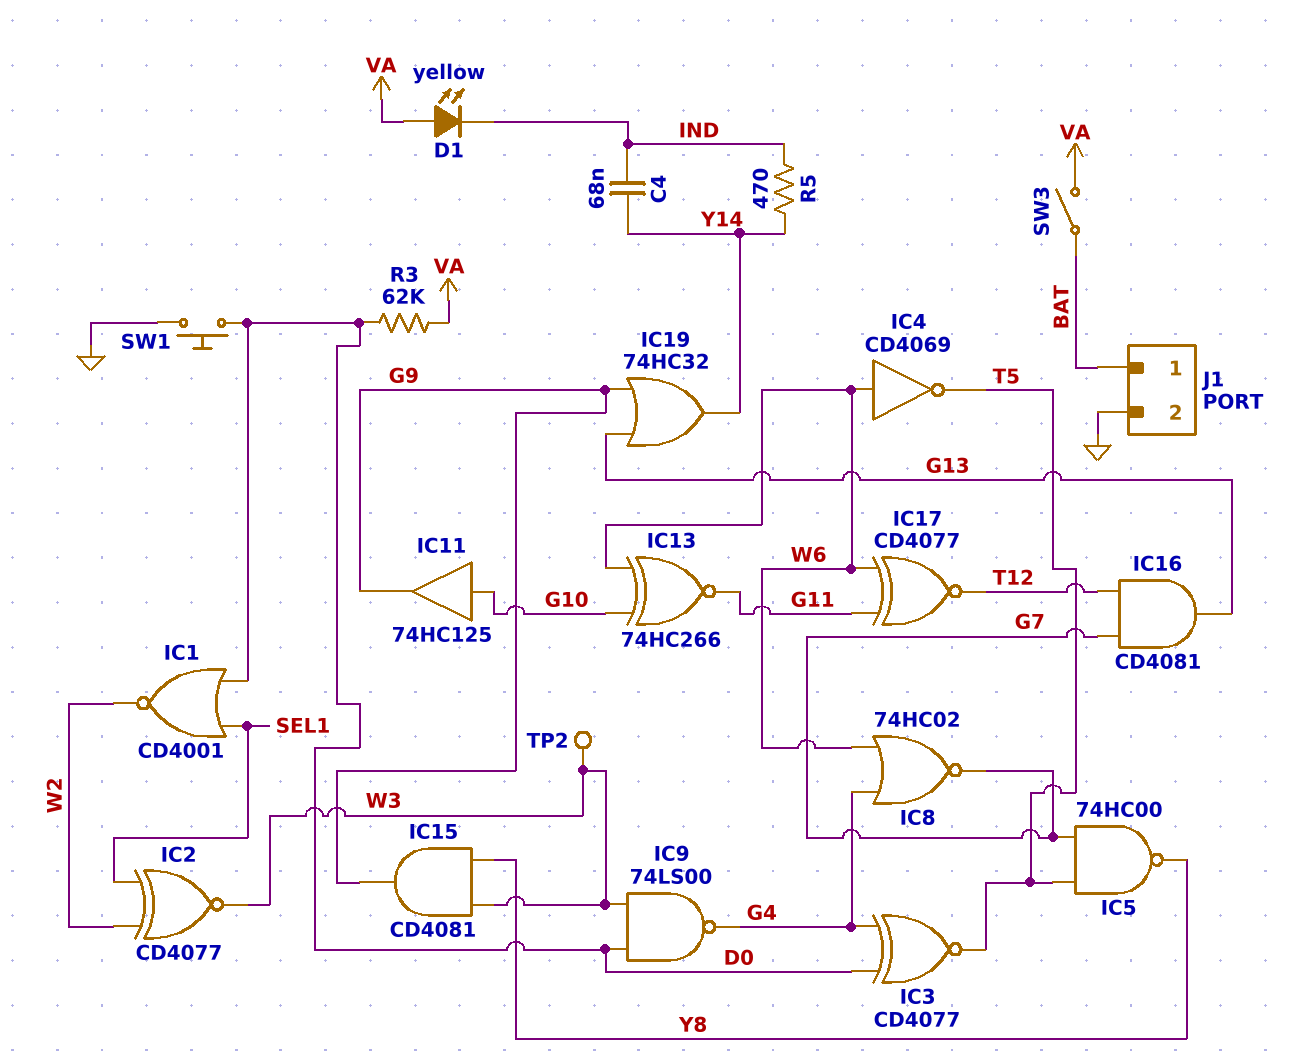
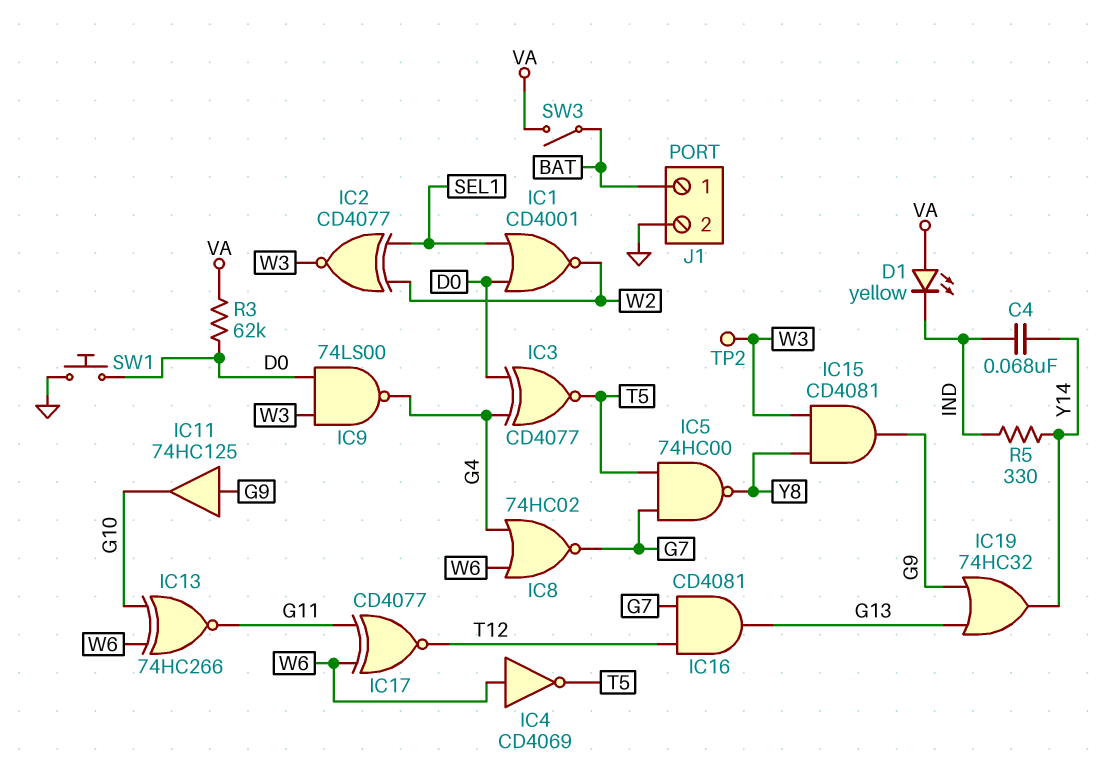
IC11: buffer 74HC125 (in G10, out G9) -> buffer 74HC125 (in G9, out G10)
R5: 470 (IND, Y14) -> 330 (IND, Y14)

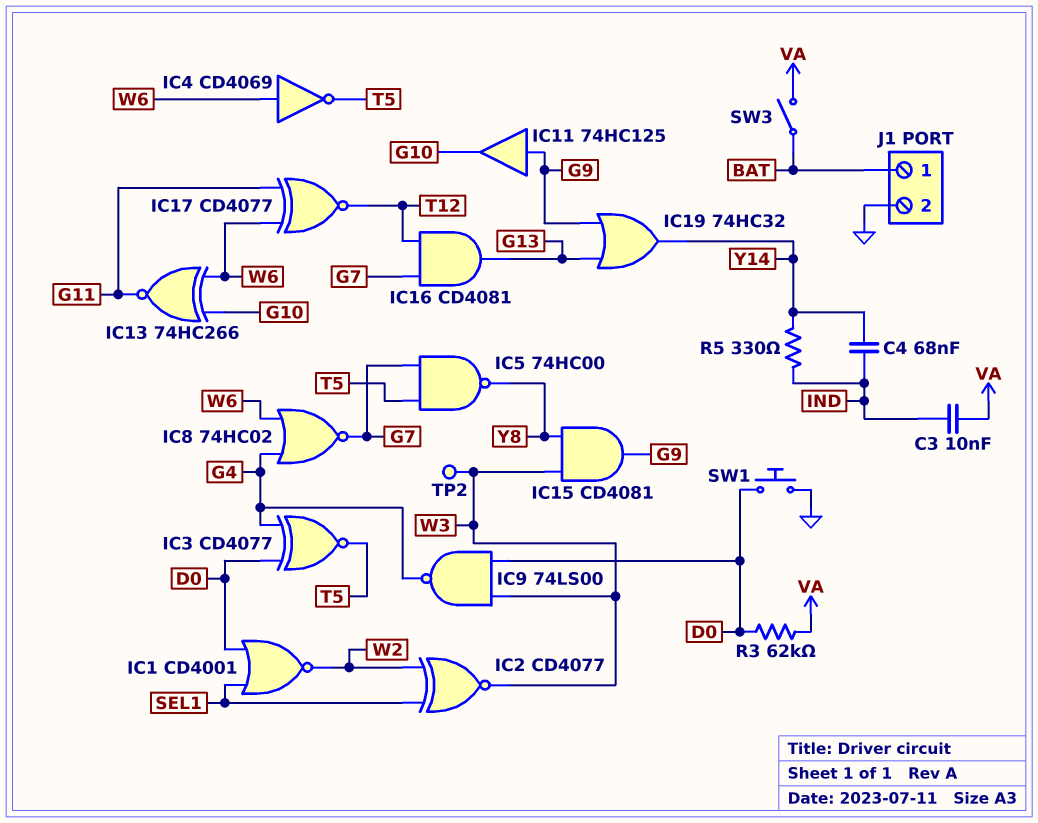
C3: none -> 10nF (IND, VA)
D1: LED yellow (A VA, K IND) -> none

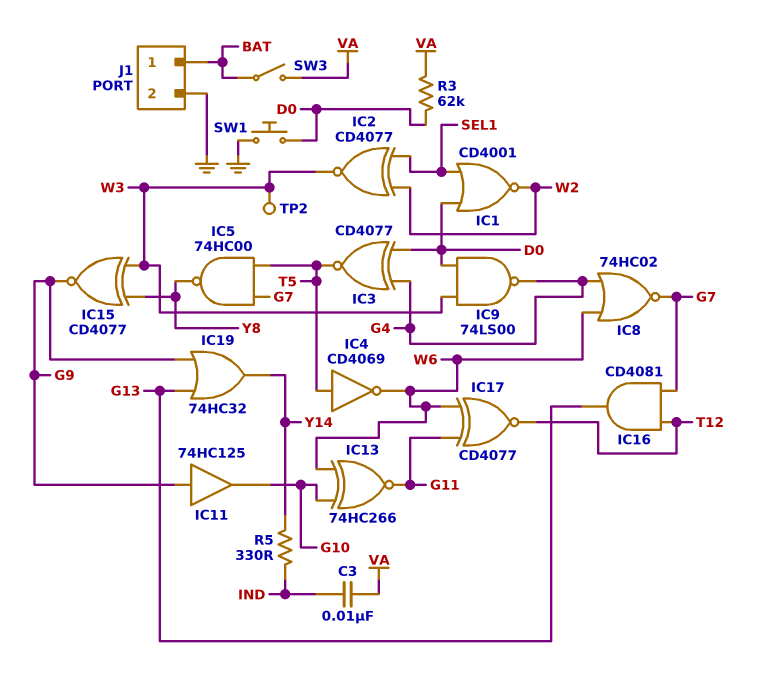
C4: 68nF (IND, Y14) -> none
IC4: NOT CD4069 (in W6, out T5) -> NOT CD4069 (in T5, out W6)
IC15: AND CD4081 (in W3, in Y8, out G9) -> XNOR CD4077 (in W3, in Y8, out G9)

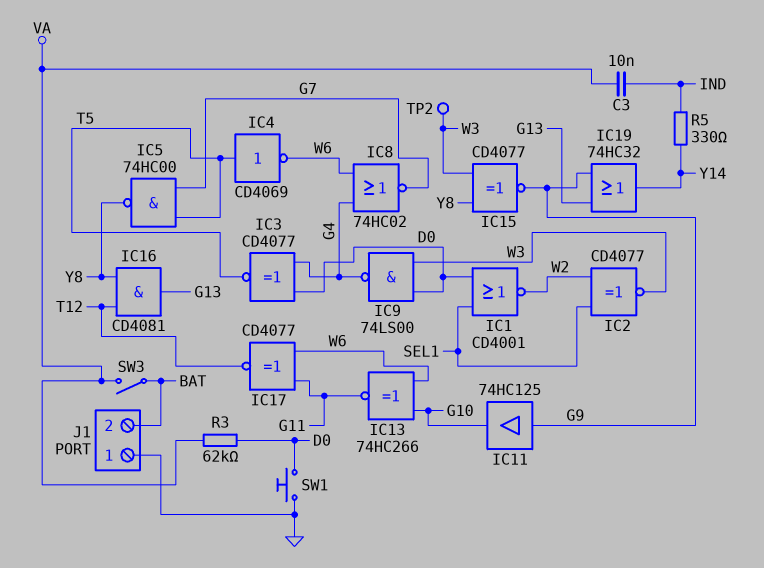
IC16: AND CD4081 (in G7, in T12, out G13) -> AND CD4081 (in T12, in Y8, out G13)
J1 pin 1: BAT -> GND
J1 pin 2: GND -> BAT

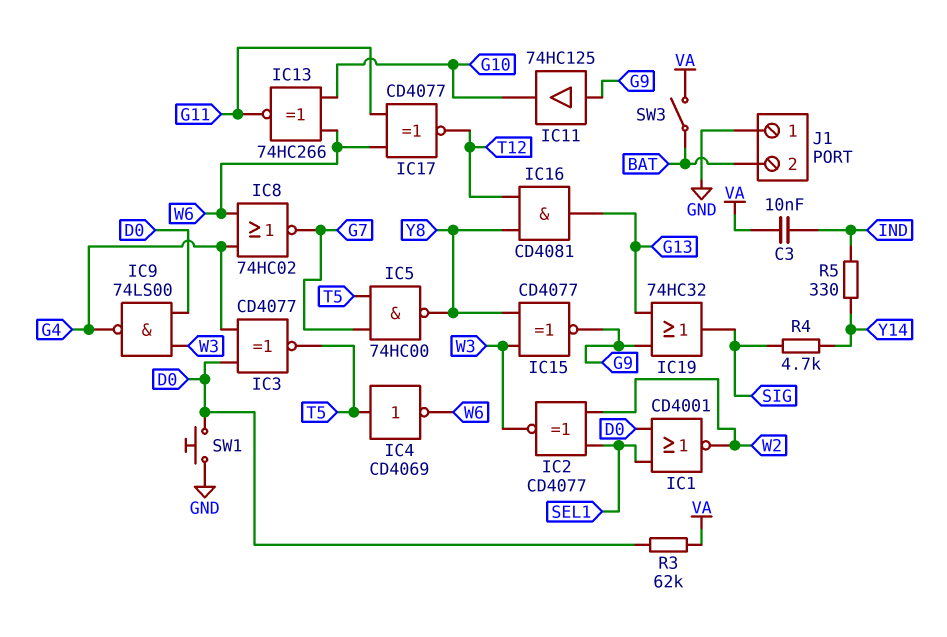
IC19: OR 74HC32 (in G9, in G13, out Y14) -> OR 74HC32 (in G9, in G13, out SIG)
R4: none -> 4.7k (SIG, Y14)
TP2: test point (W3) -> none

